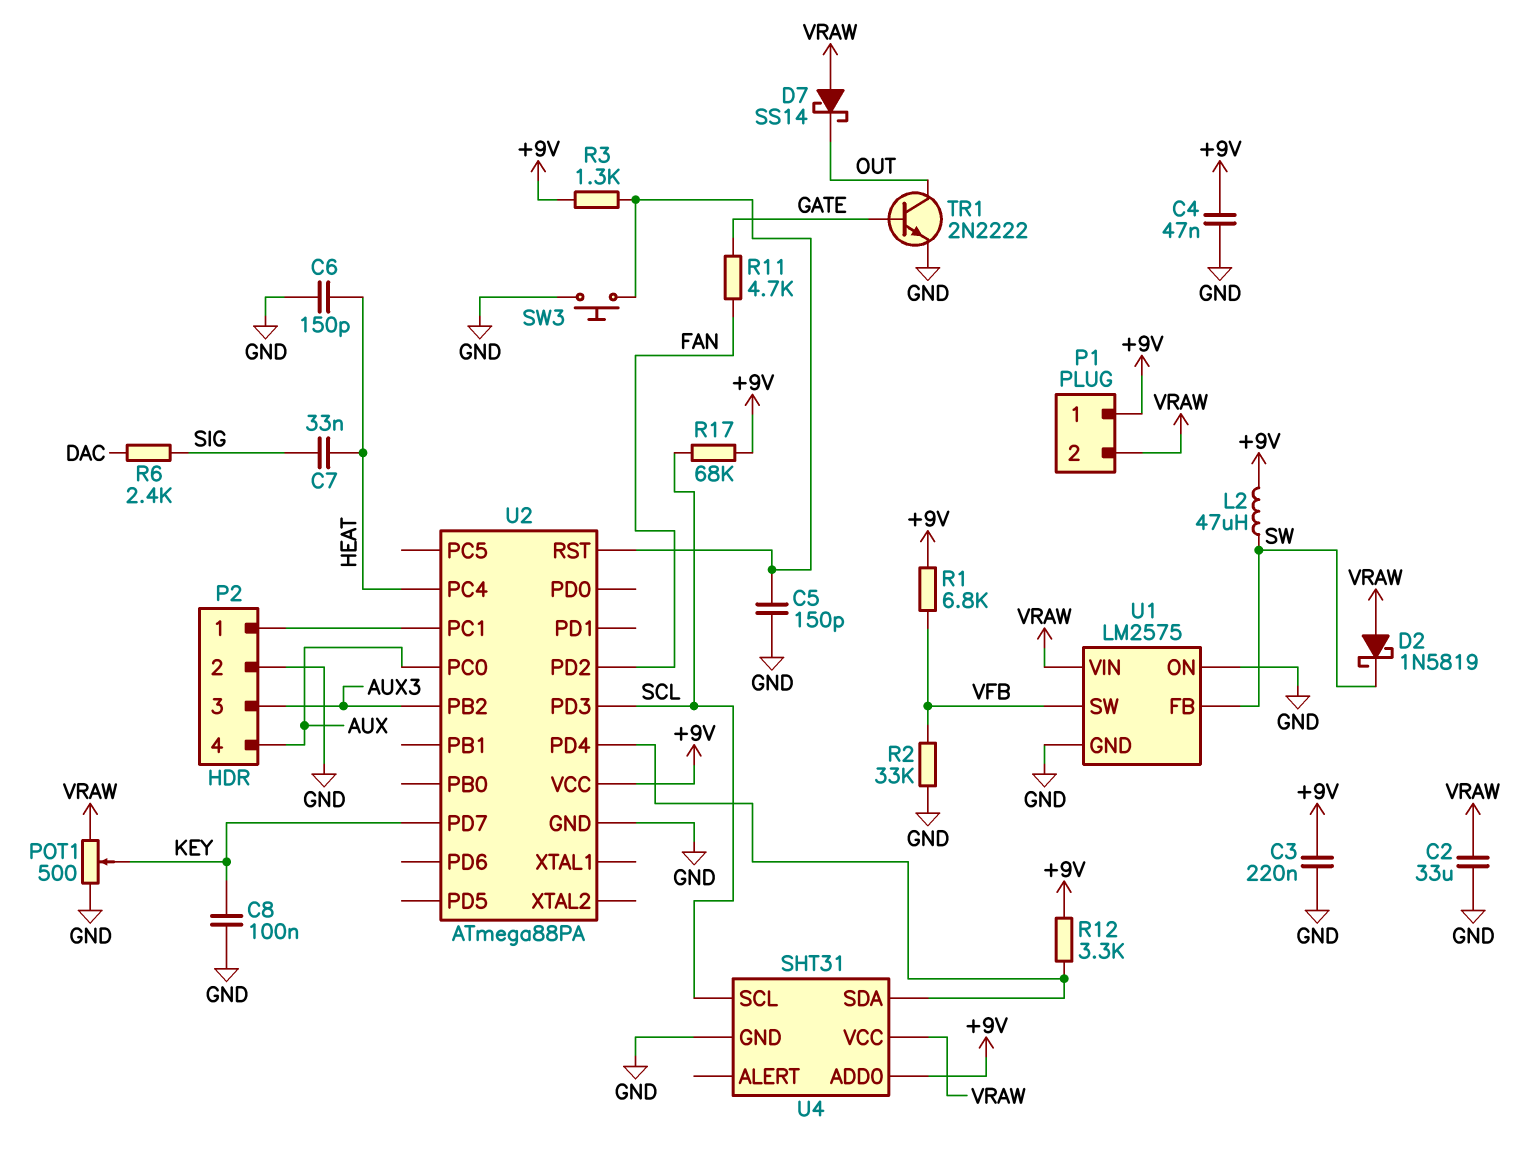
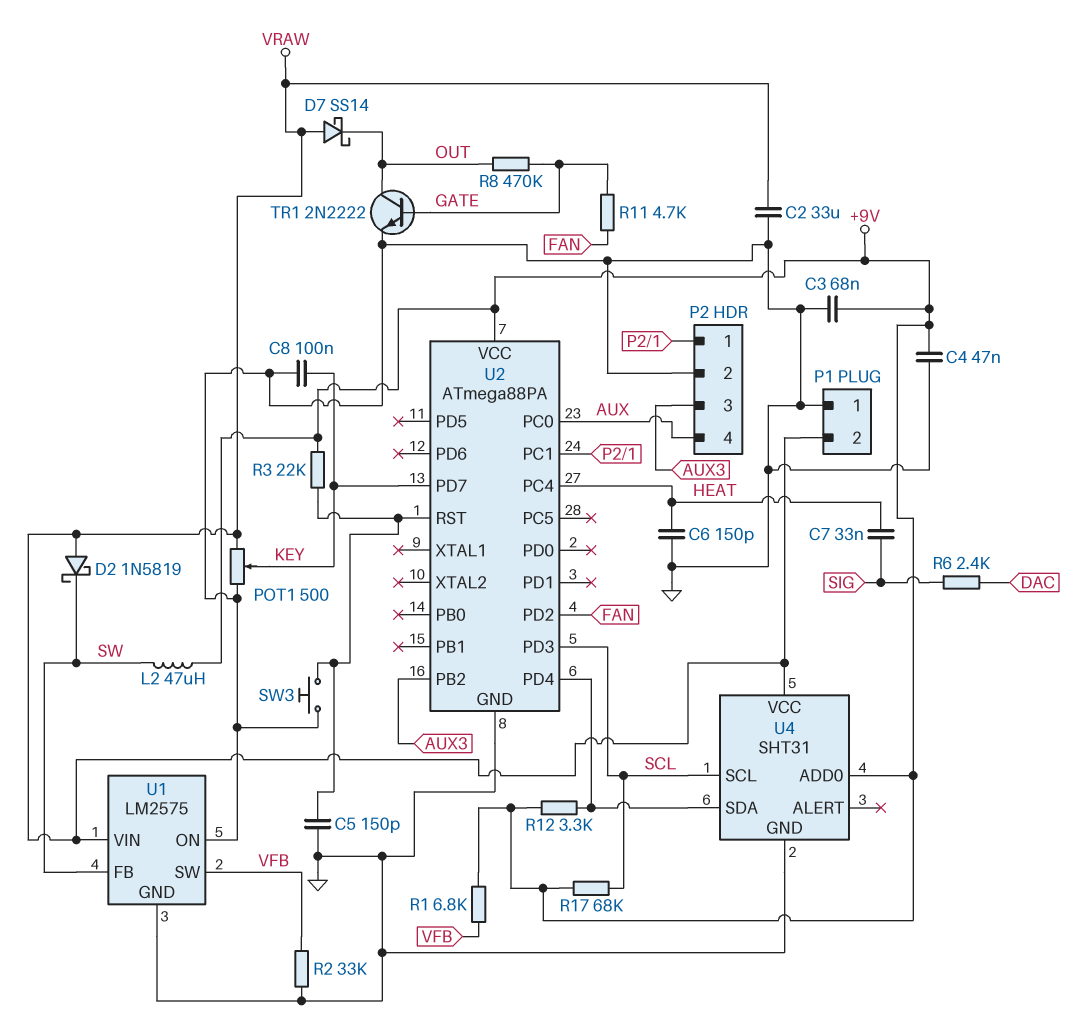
C3: 220nF (+9V, GND) -> 68nF (+9V, GND)
P1 pin 1: +9V -> GND
R3: 1.3k (+9V, U2/RST) -> 22k (+9V, U2/RST)
R8: none -> 470k (GATE, OUT)

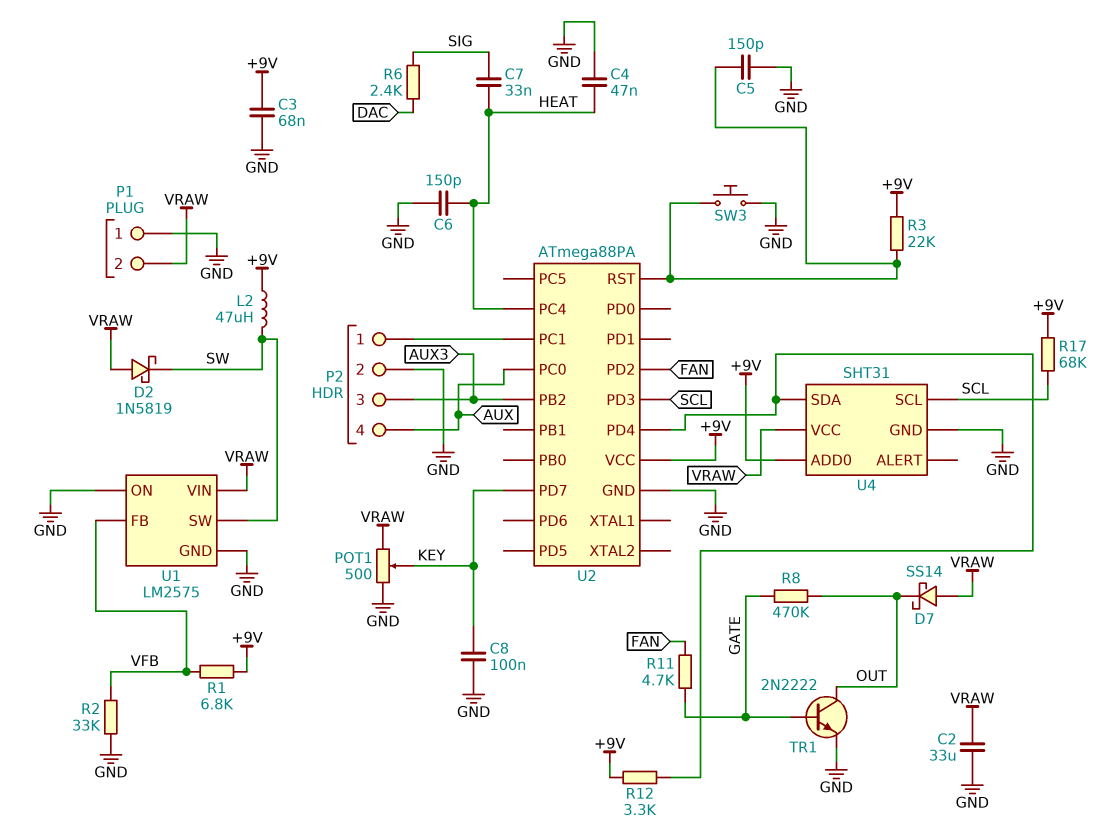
C4: 47nF (+9V, GND) -> 47nF (GND, HEAT)
U1 pin FB: SW -> VFB
U1 pin SW: VFB -> SW

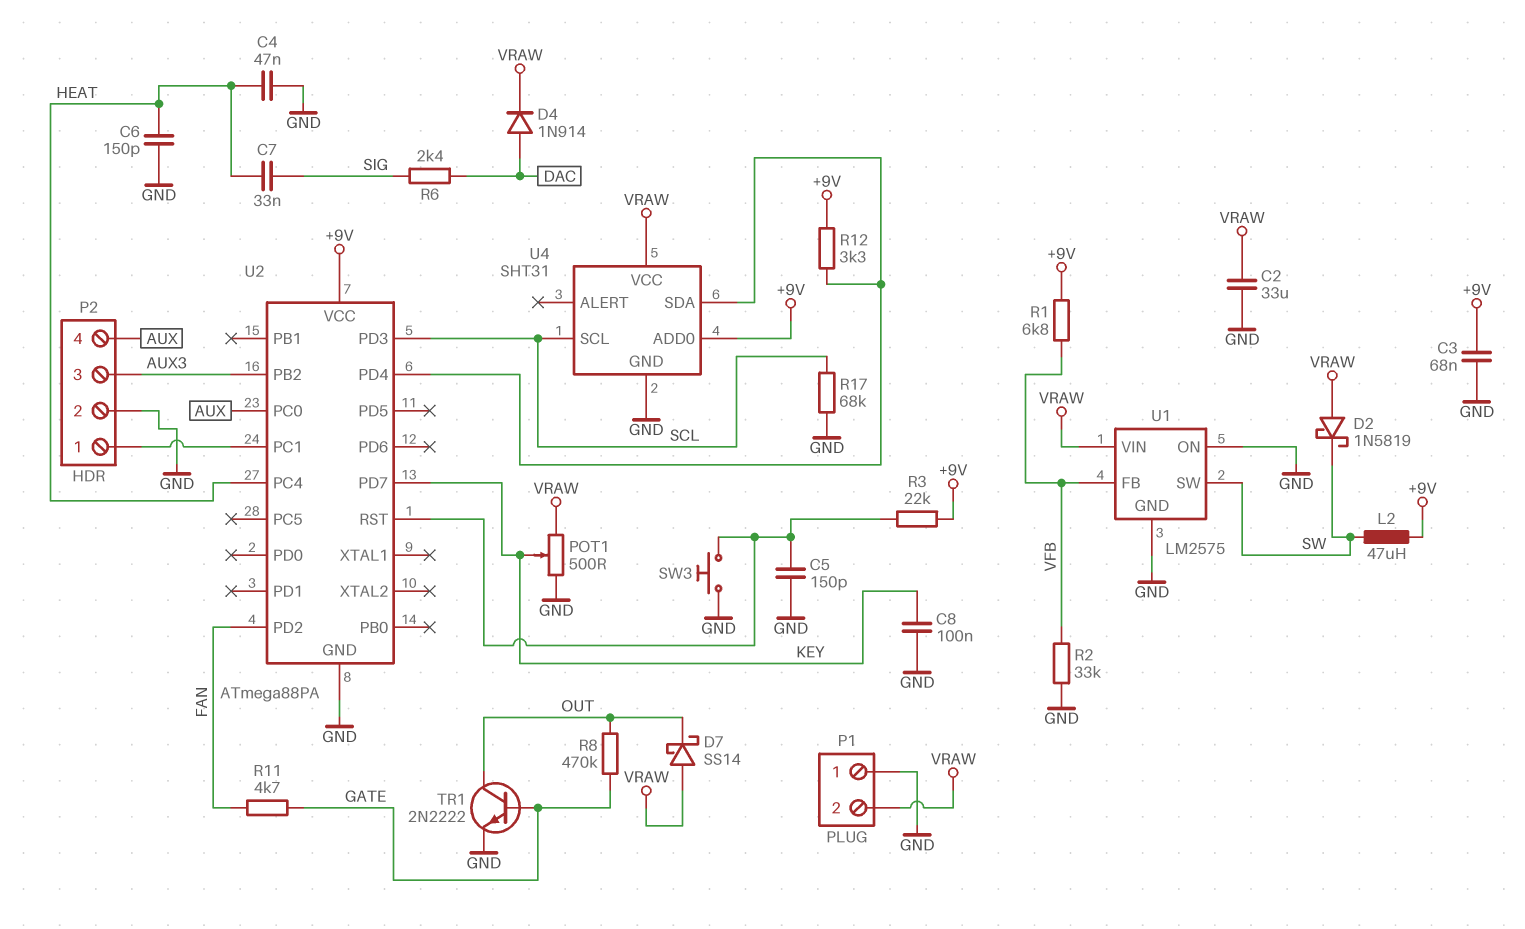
D4: none -> diode 1N914 (A DAC, K VRAW)
R17: 68k (+9V, SCL) -> 68k (GND, SCL)

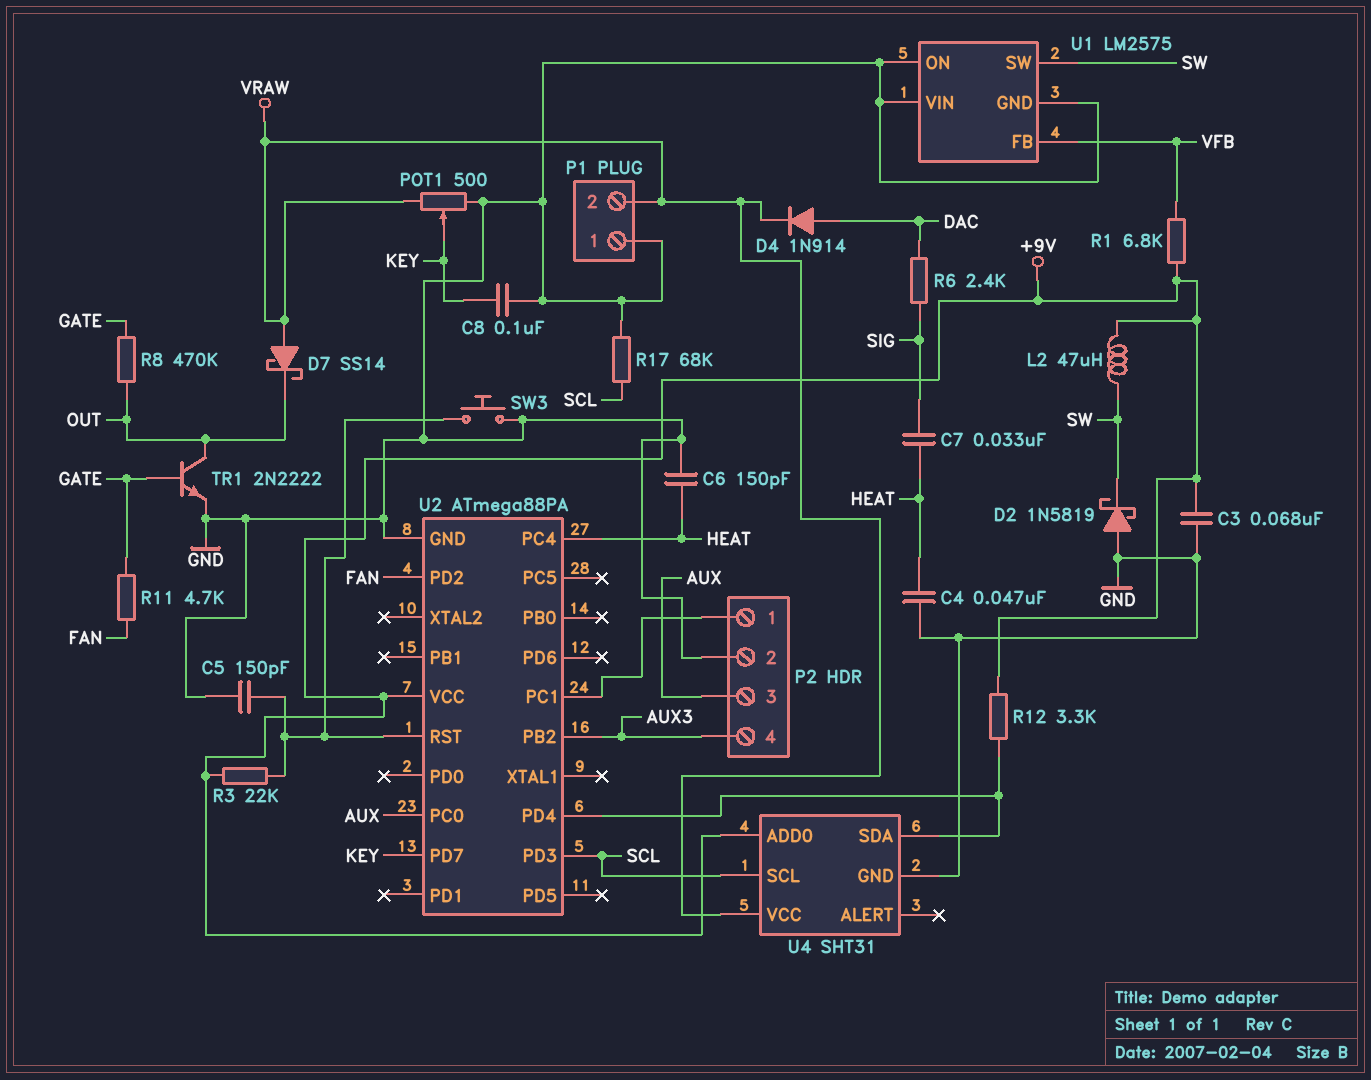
C2: 33uF (GND, VRAW) -> none
D2: schottky 1N5819 (A VRAW, K SW) -> schottky 1N5819 (A GND, K SW)
P2 pin 3: AUX3 -> AUX
P2 pin 4: AUX -> AUX3
R2: 33k (GND, VFB) -> none
U1 pin VIN: VRAW -> GND

